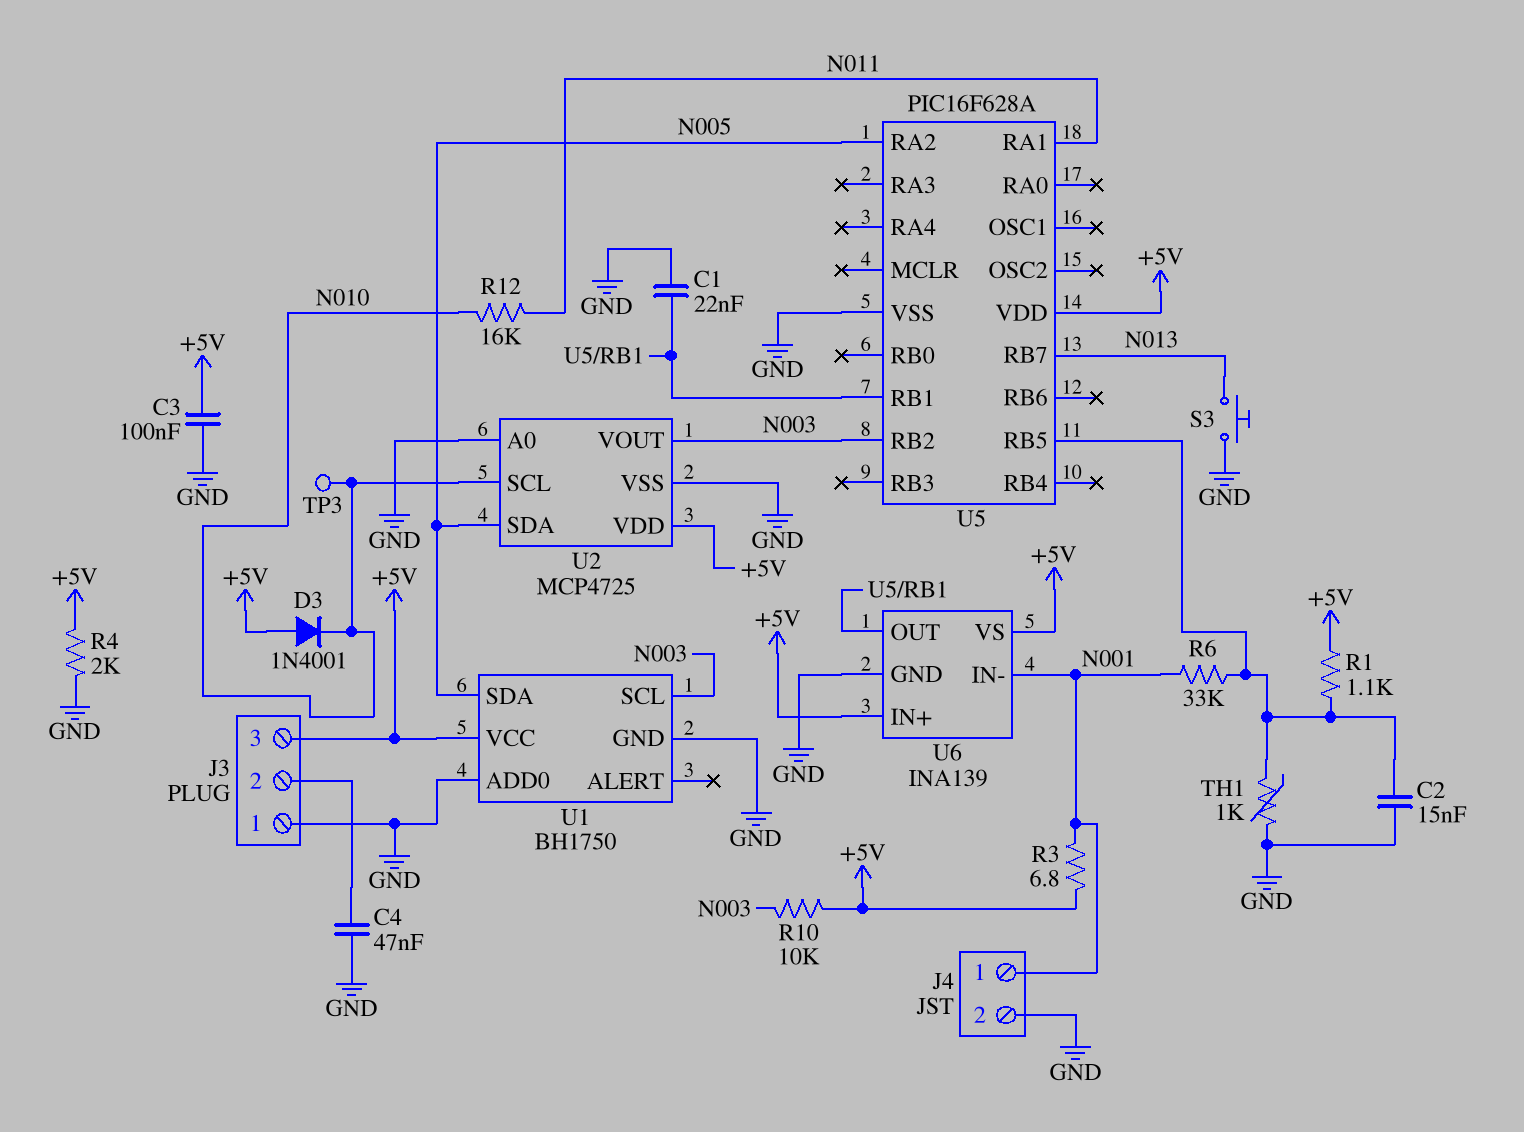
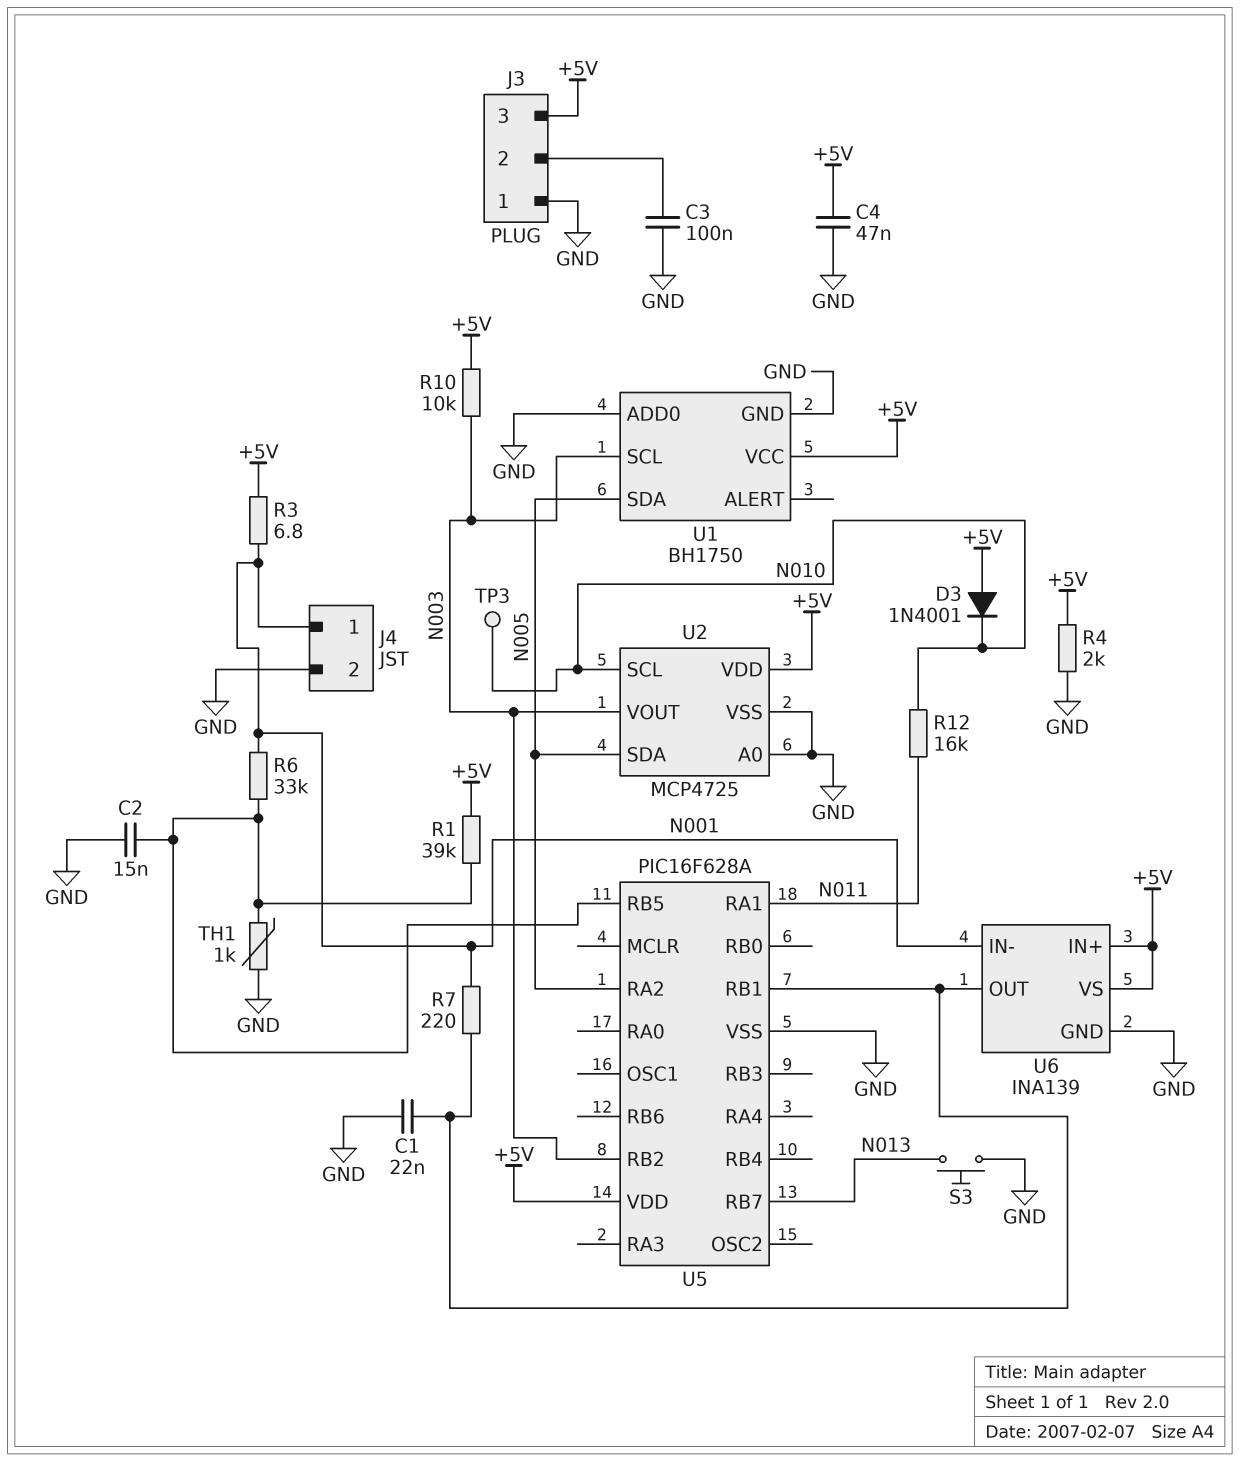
C3: 100nF (+5V, GND) -> 100nF (GND, J3/2)
C4: 47nF (GND, J3/2) -> 47nF (+5V, GND)
R1: 1.1k (+5V, U5/RB5) -> 39k (+5V, U5/RB5)
R7: none -> 220 (N001, U5/RB1)

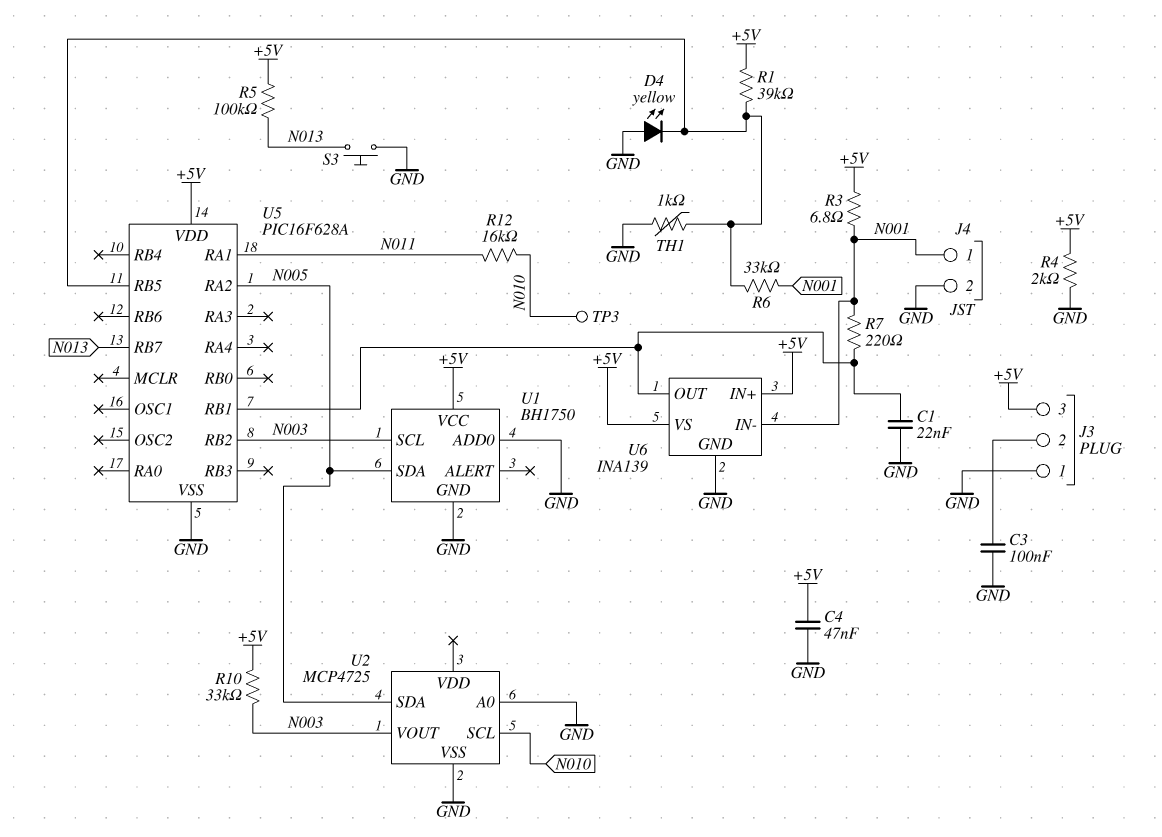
C2: 15nF (GND, U5/RB5) -> none
D3: diode 1N4001 (A +5V, K N010) -> none
D4: none -> LED yellow (A GND, K U5/RB5)
R5: none -> 100k (+5V, N013)
R10: 10k (+5V, N003) -> 33k (+5V, N003)
U2 pin VDD: +5V -> none

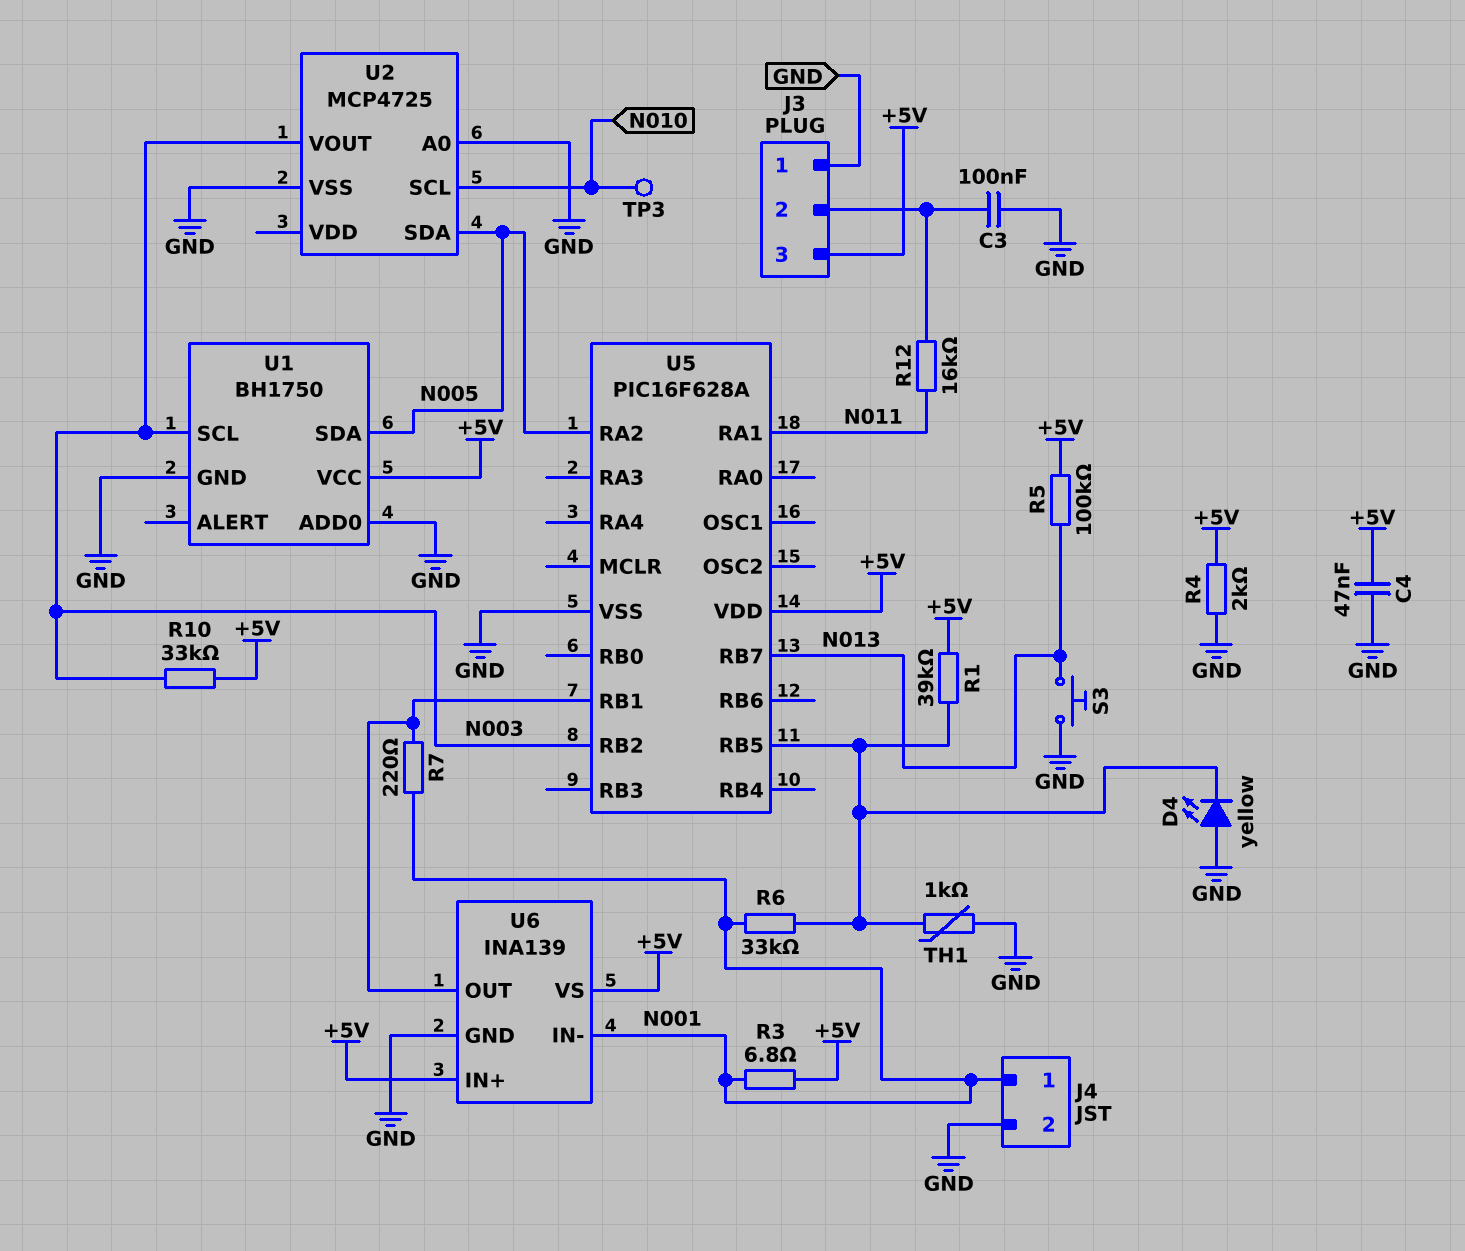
C1: 22nF (GND, U5/RB1) -> none
R12: 16k (N010, N011) -> 16k (J3/2, N011)

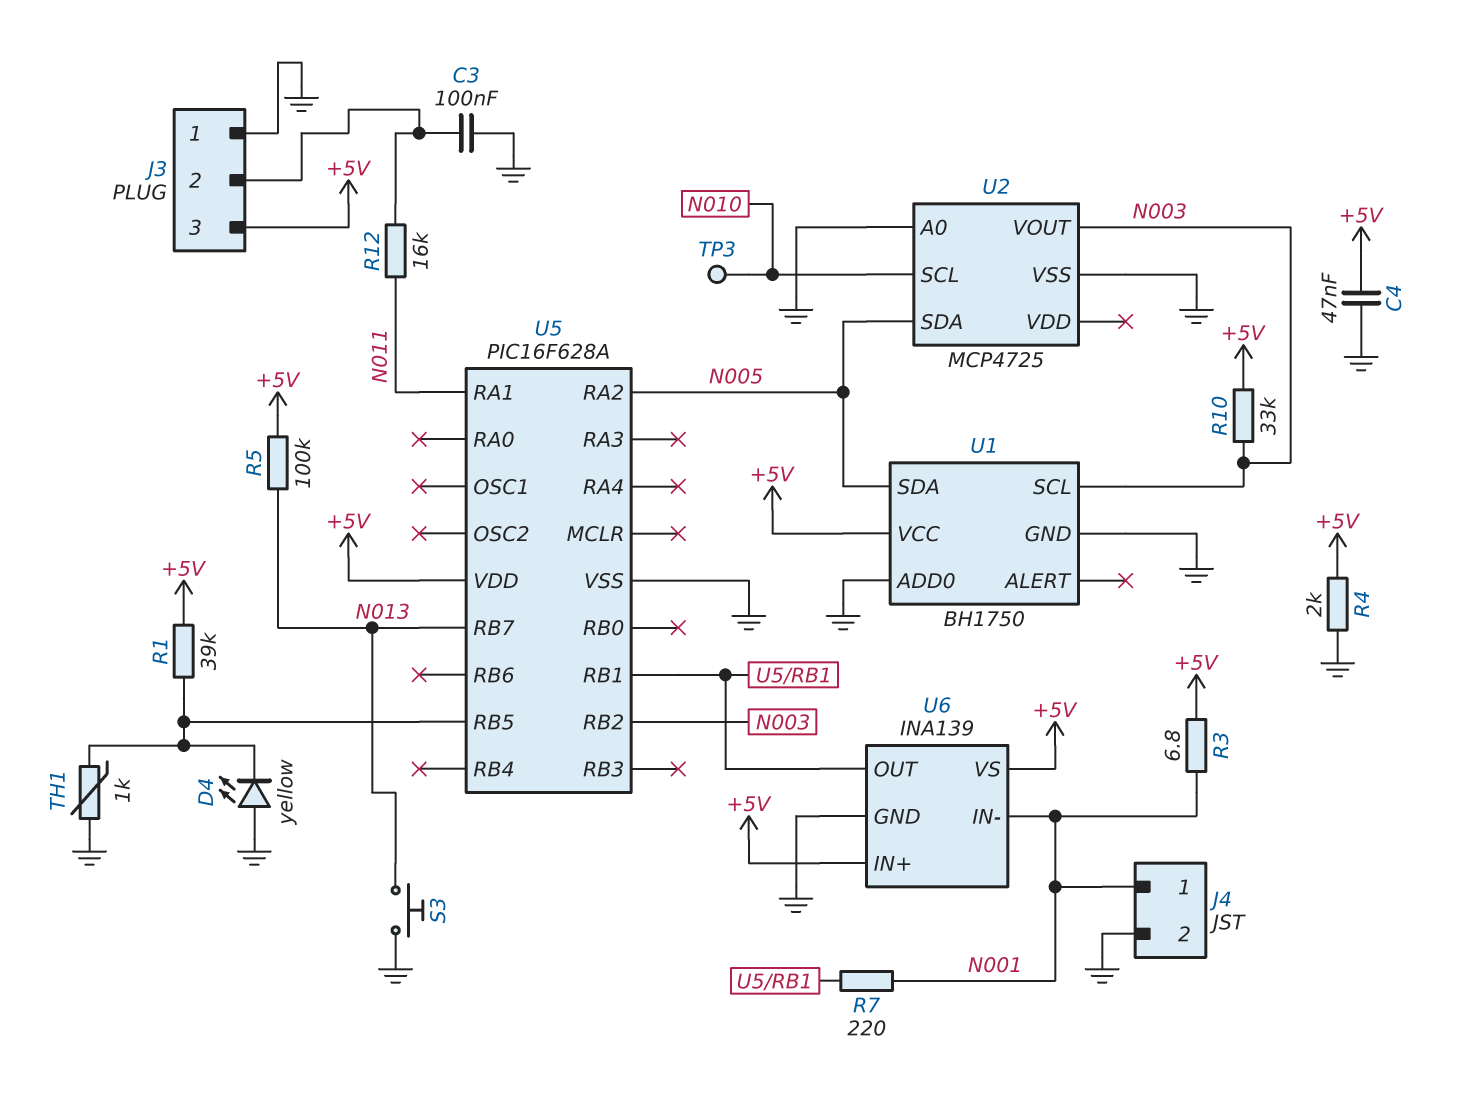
R6: 33k (N001, U5/RB5) -> none

